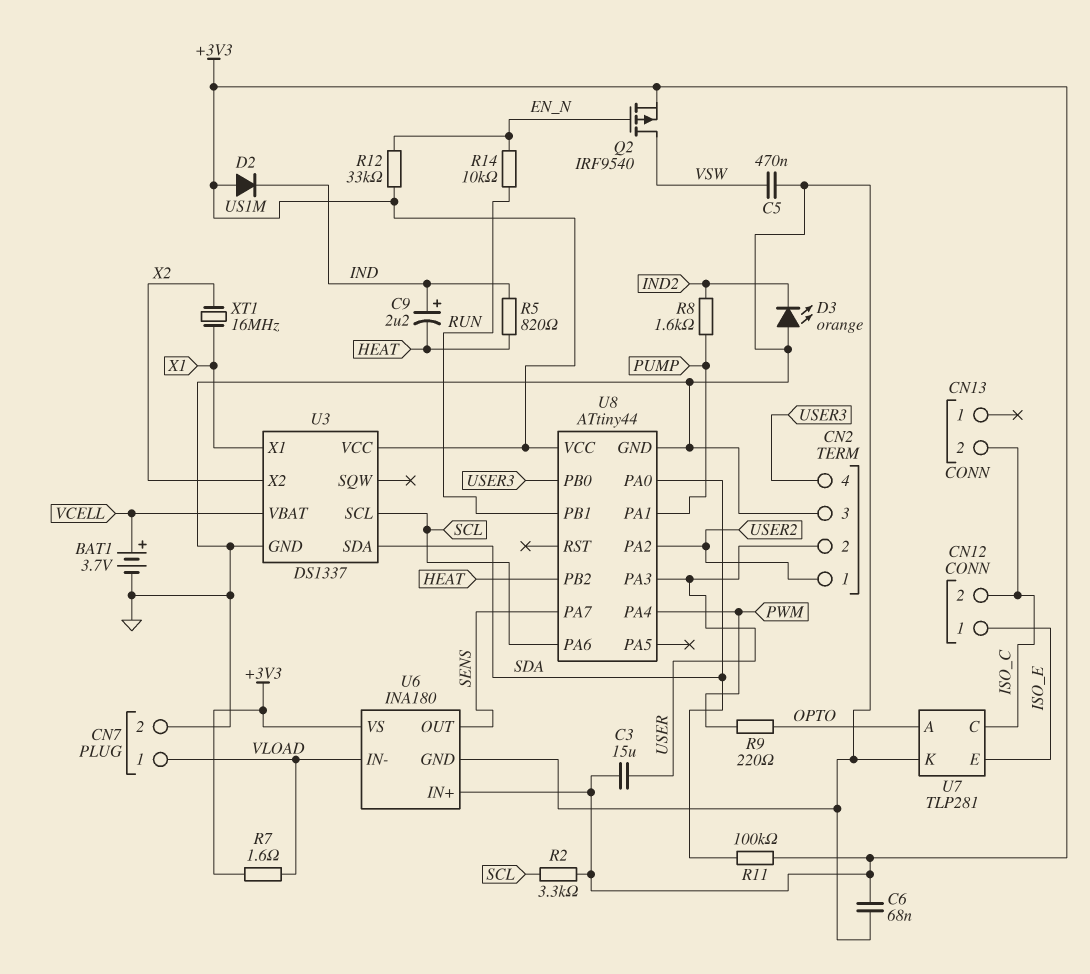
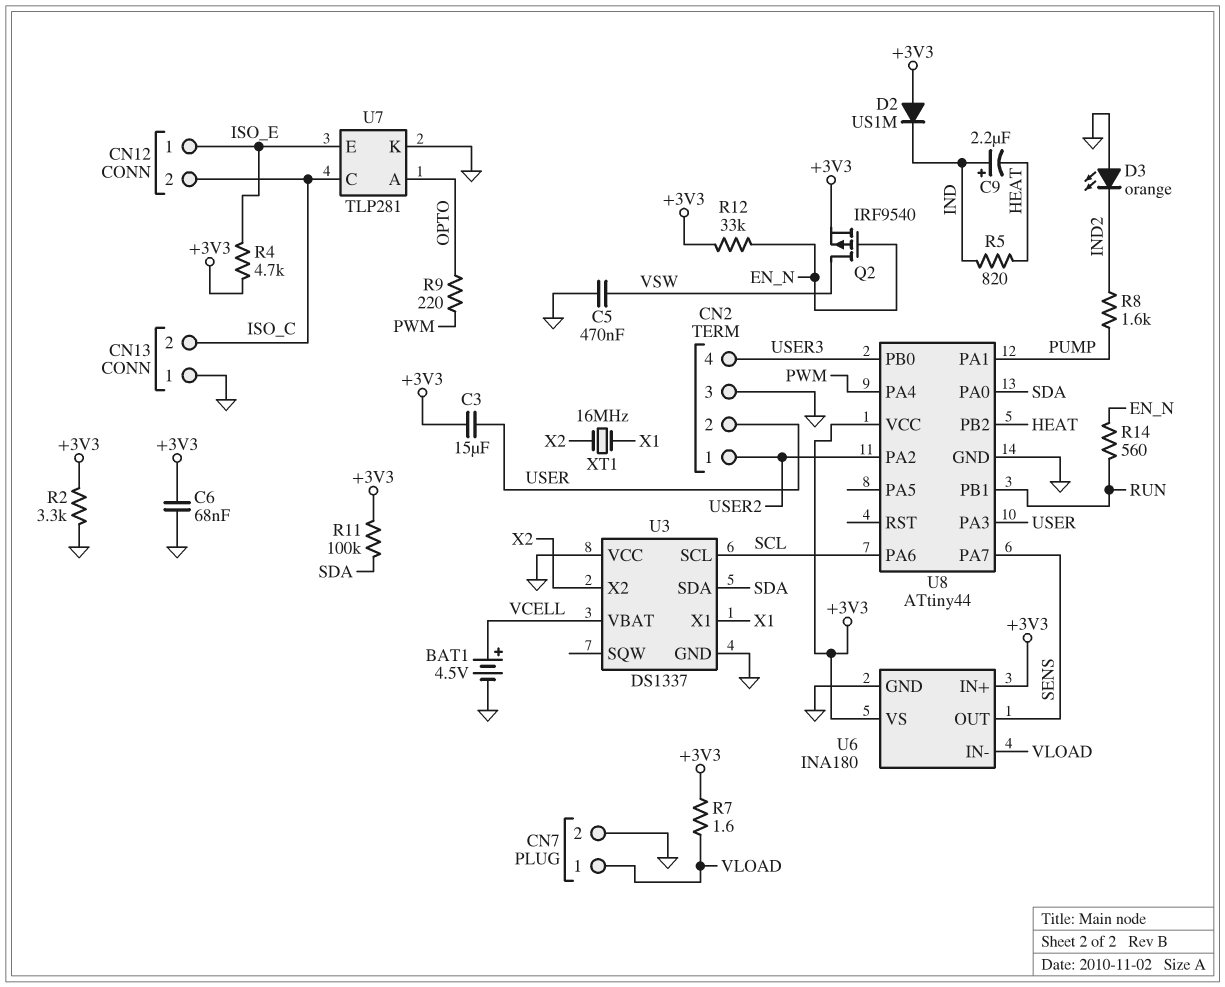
BAT1: 3.7V (plus VCELL, minus GND) -> 4.5V (plus VCELL, minus GND)
CN13 pin 1: none -> GND
R2: 3.3k (+3V3, SCL) -> 3.3k (+3V3, GND)
R4: none -> 4.7k (+3V3, ISO_E)
R14: 10k (EN_N, RUN) -> 560 (EN_N, RUN)
U3 pin VCC: +3V3 -> GND

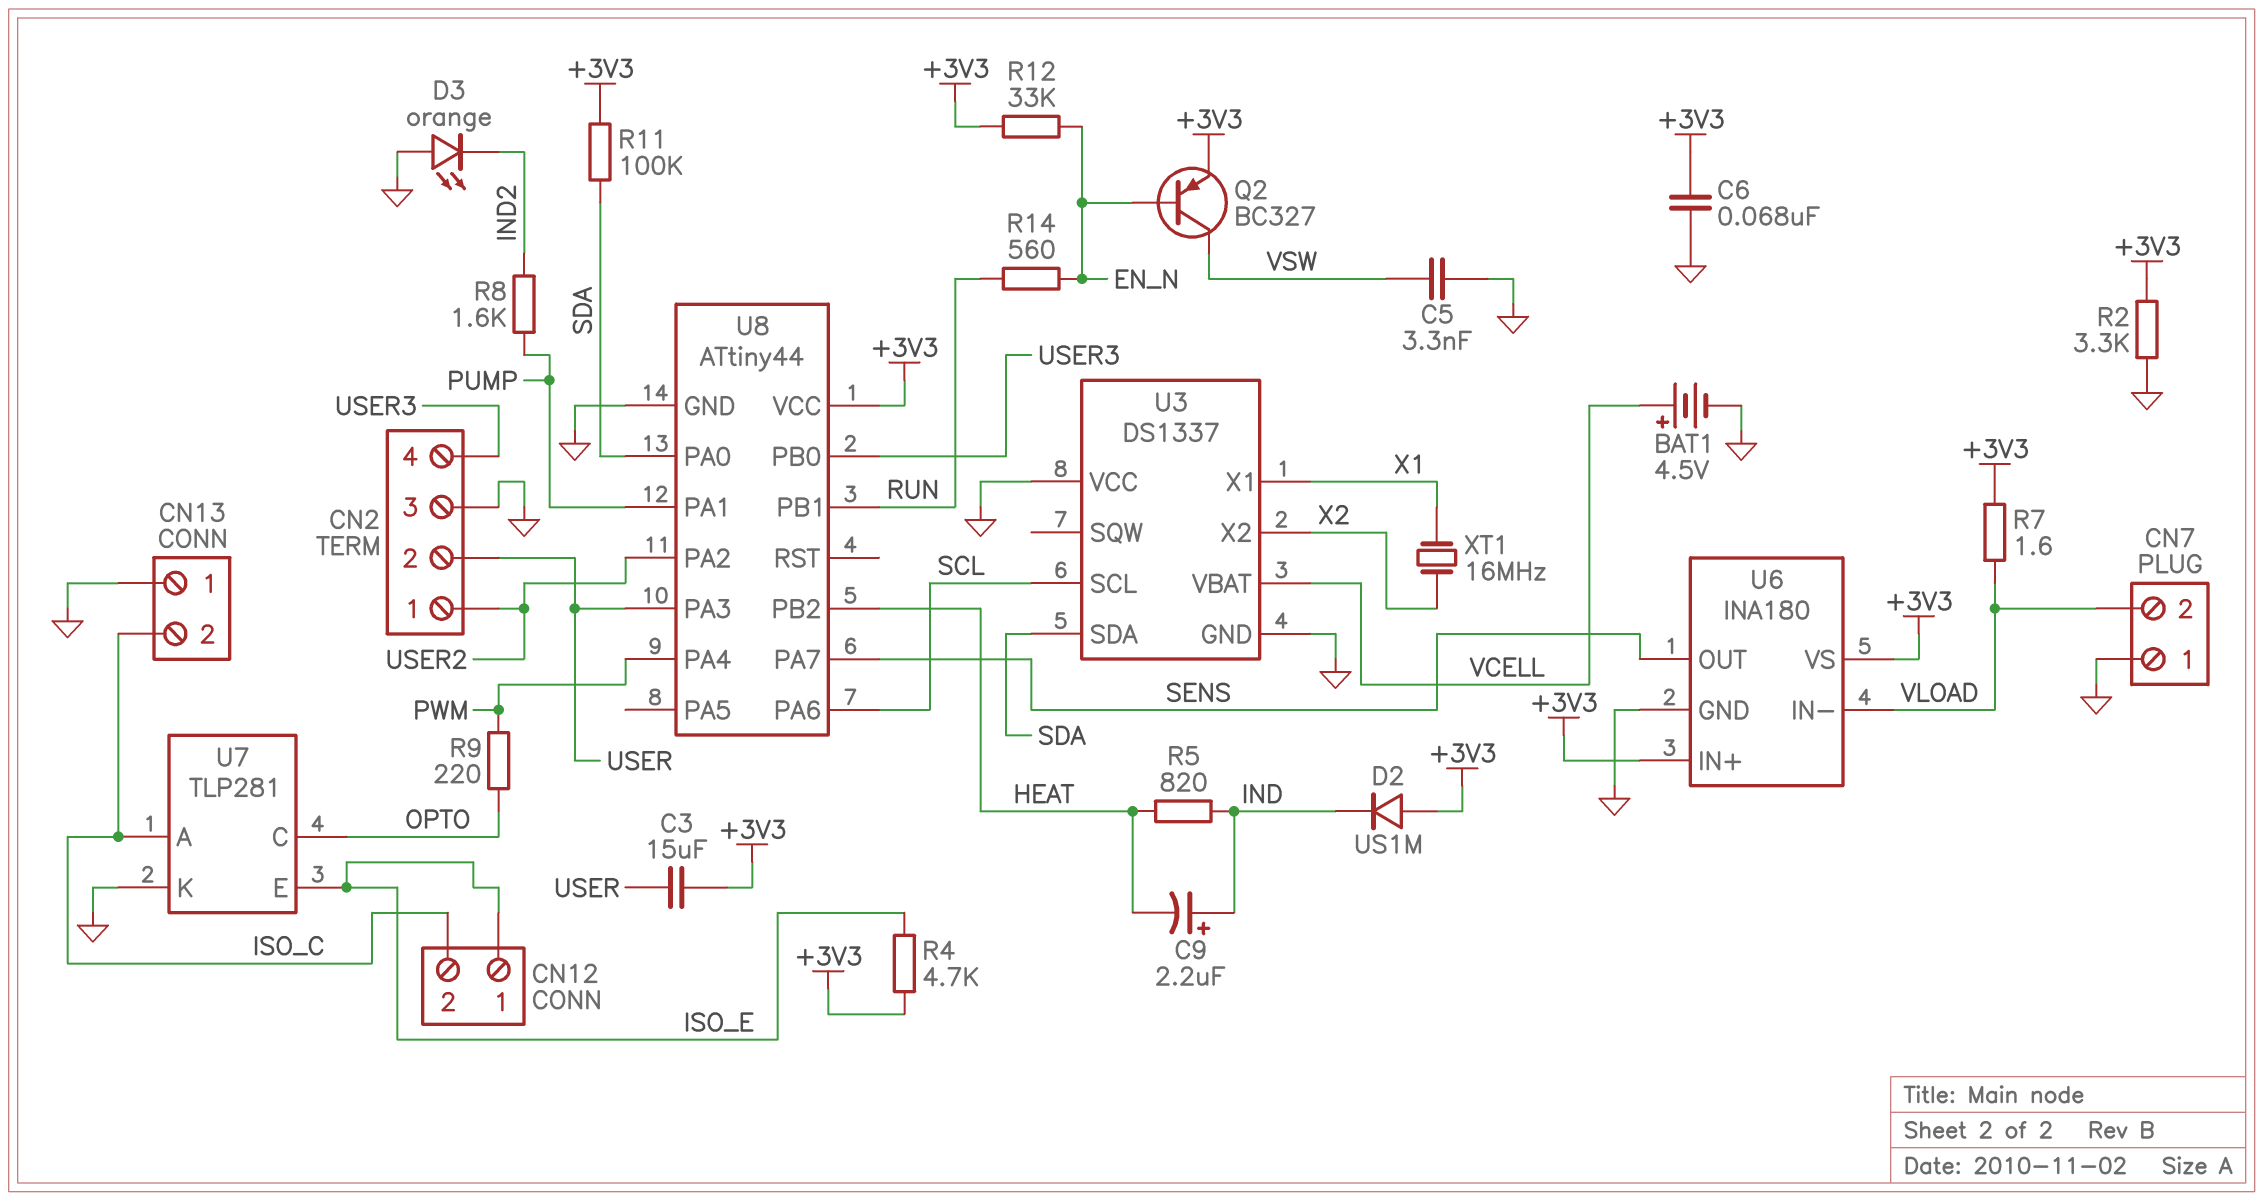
C5: 470nF (GND, VSW) -> 3.3nF (GND, VSW)
CN7 pin 1: VLOAD -> GND
CN7 pin 2: GND -> VLOAD
Q2: PMOS IRF9540 (G EN_N, D VSW, S +3V3) -> PNP BC327 (B EN_N, C VSW, E +3V3)
U7 pin A: OPTO -> ISO_C
U7 pin C: ISO_C -> OPTO

